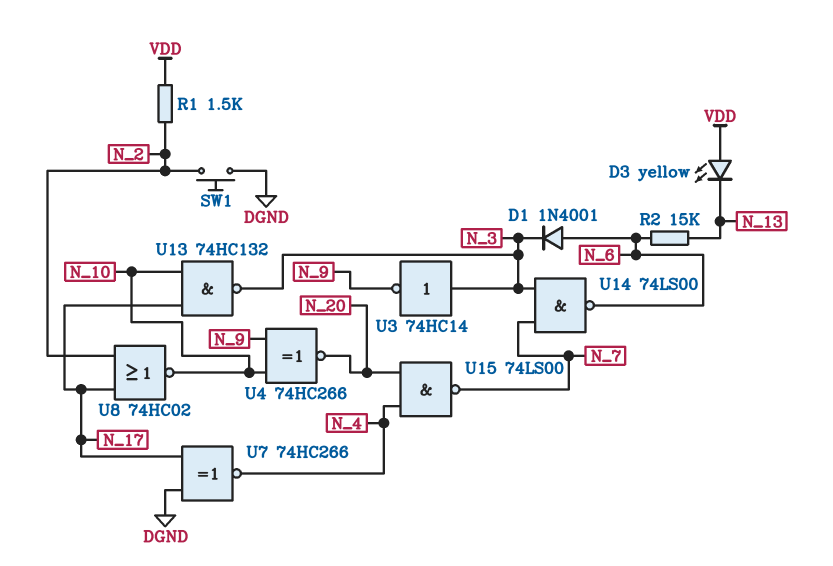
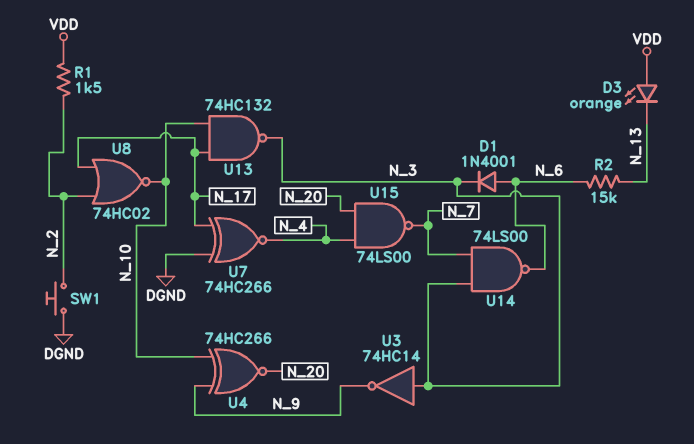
D3: LED yellow (A VDD, K N_13) -> LED orange (A VDD, K N_13)

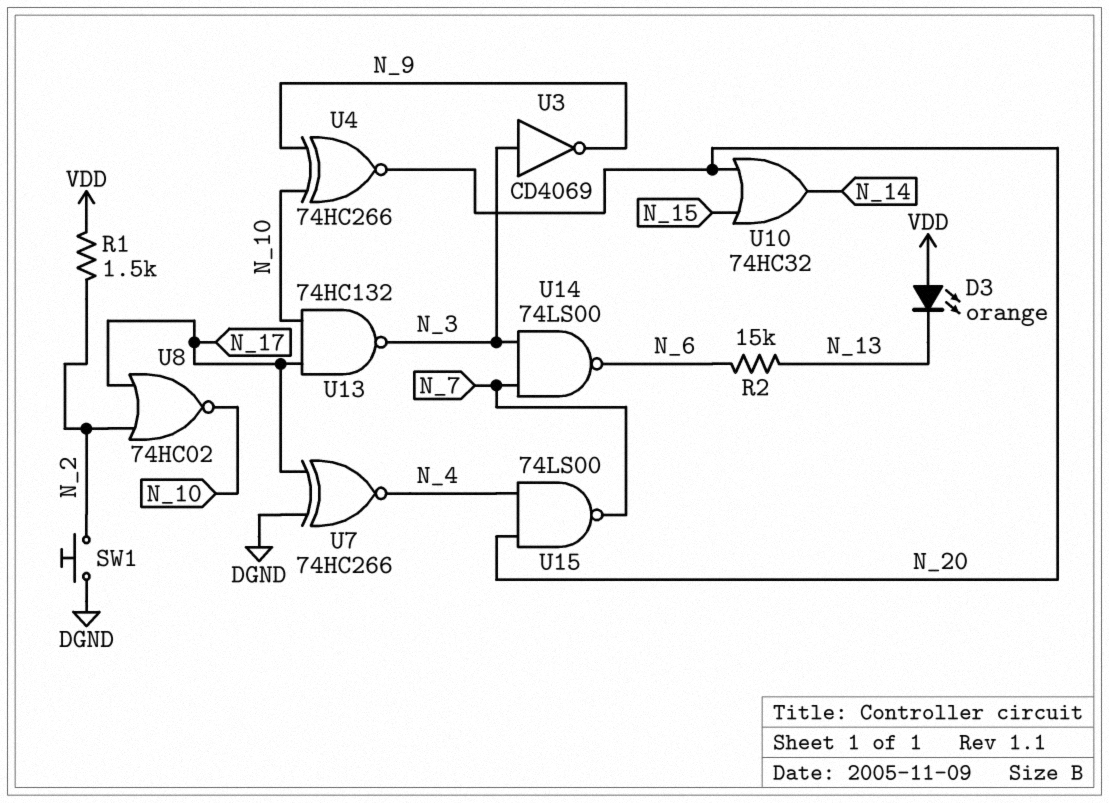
D1: diode 1N4001 (A N_6, K N_3) -> none
U3: NOT 74HC14 (in N_3, out N_9) -> NOT CD4069 (in N_3, out N_9)
U10: none -> OR 74HC32 (in N_15, in N_20, out N_14)

